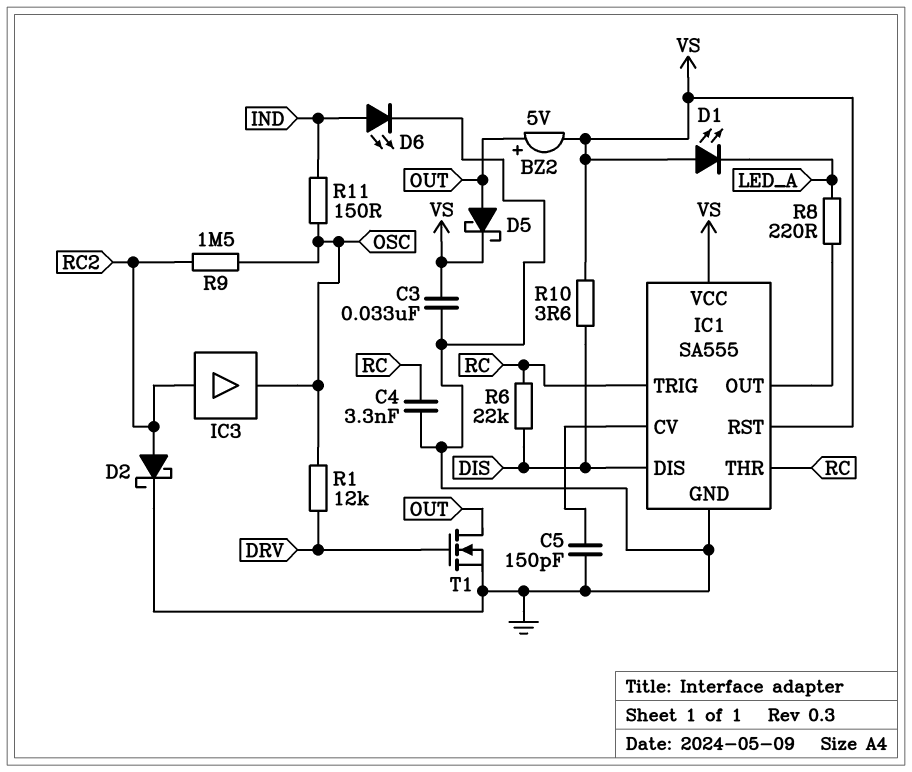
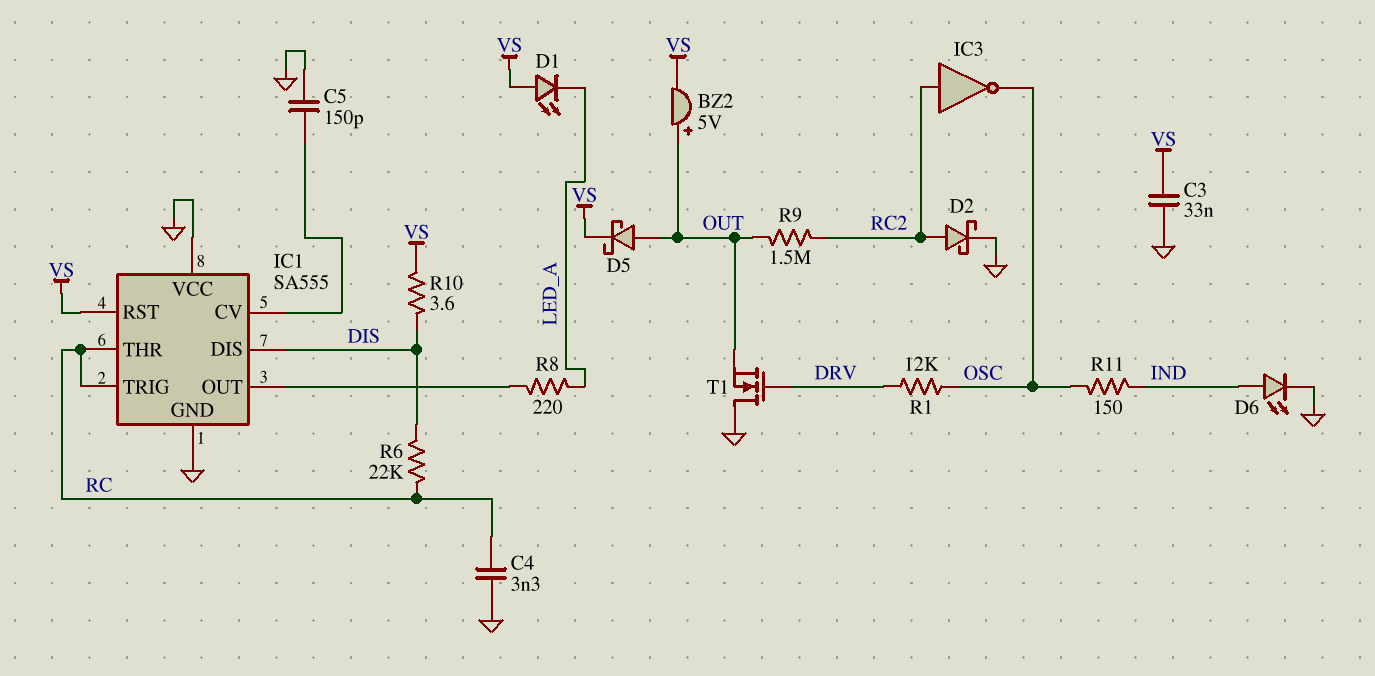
IC1 pin VCC: VS -> GND
IC3: buffer (in RC2, out OSC) -> NOT (in RC2, out OSC)
R9: 1.5M (OSC, RC2) -> 1.5M (OUT, RC2)
T1: NMOS (G DRV, D OUT, S GND) -> NMOS (G DRV, D GND, S OUT)

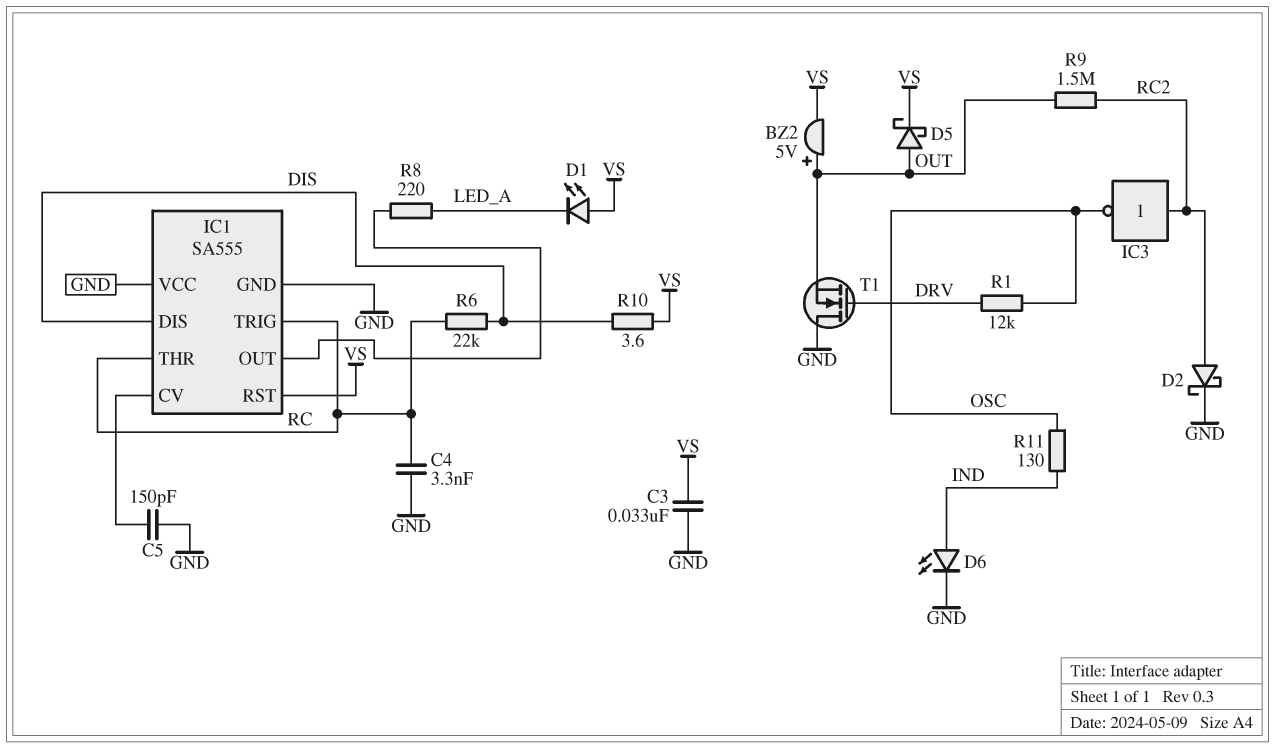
R11: 150 (IND, OSC) -> 130 (IND, OSC)

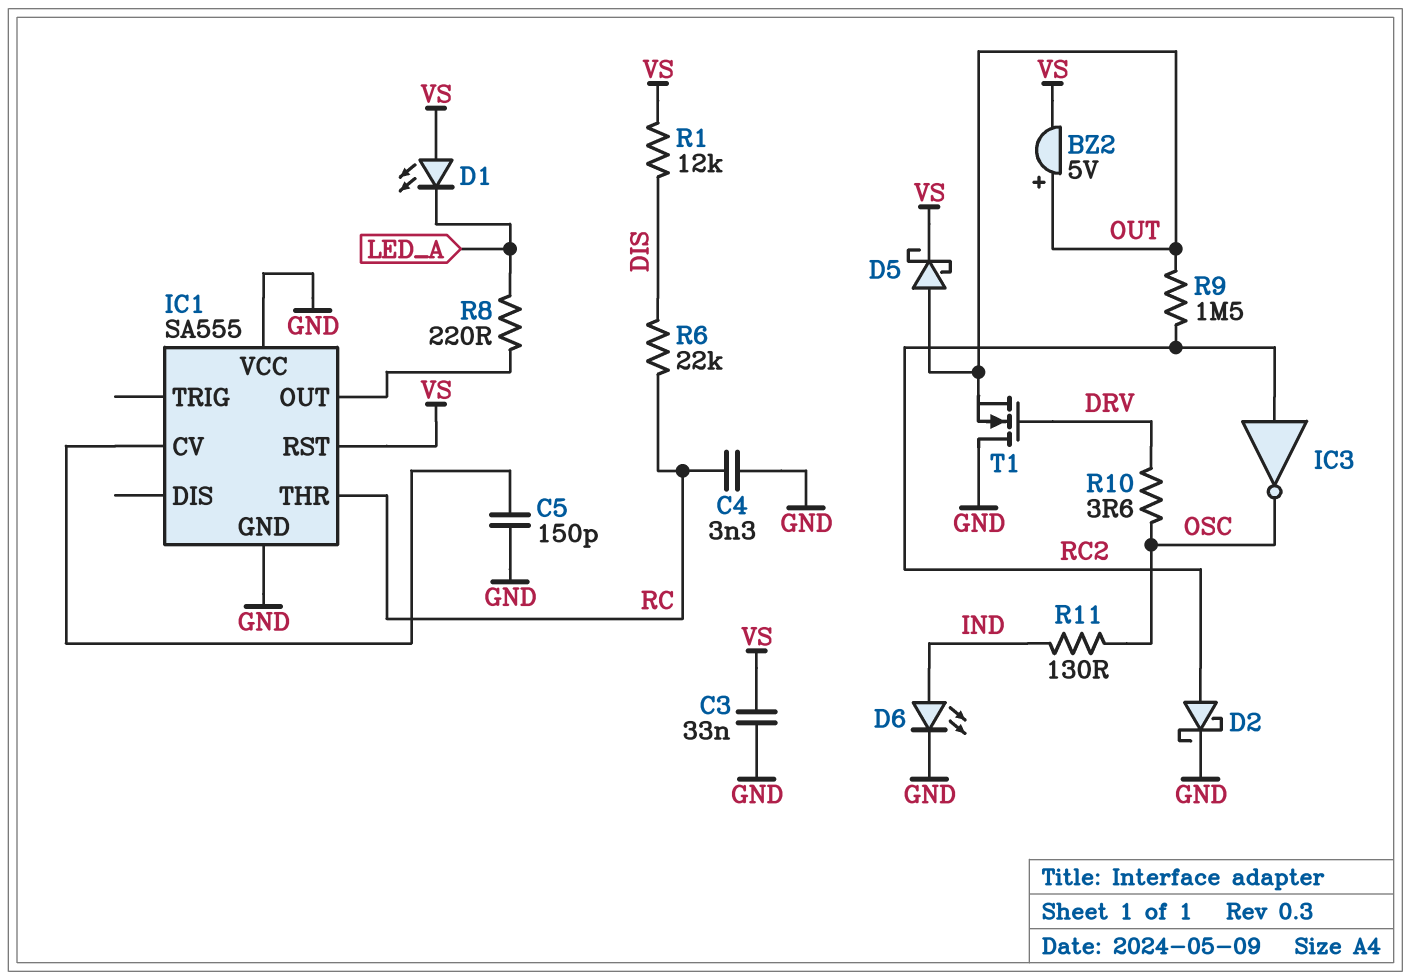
IC1 pin DIS: DIS -> none
IC1 pin TRIG: RC -> none
R1: 12k (DRV, OSC) -> 12k (DIS, VS)
R10: 3.6 (DIS, VS) -> 3.6 (DRV, OSC)

